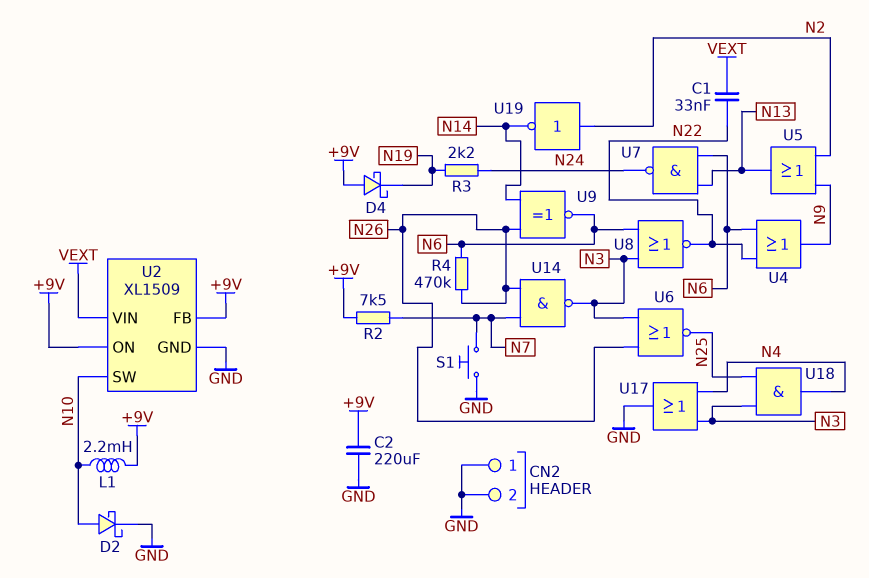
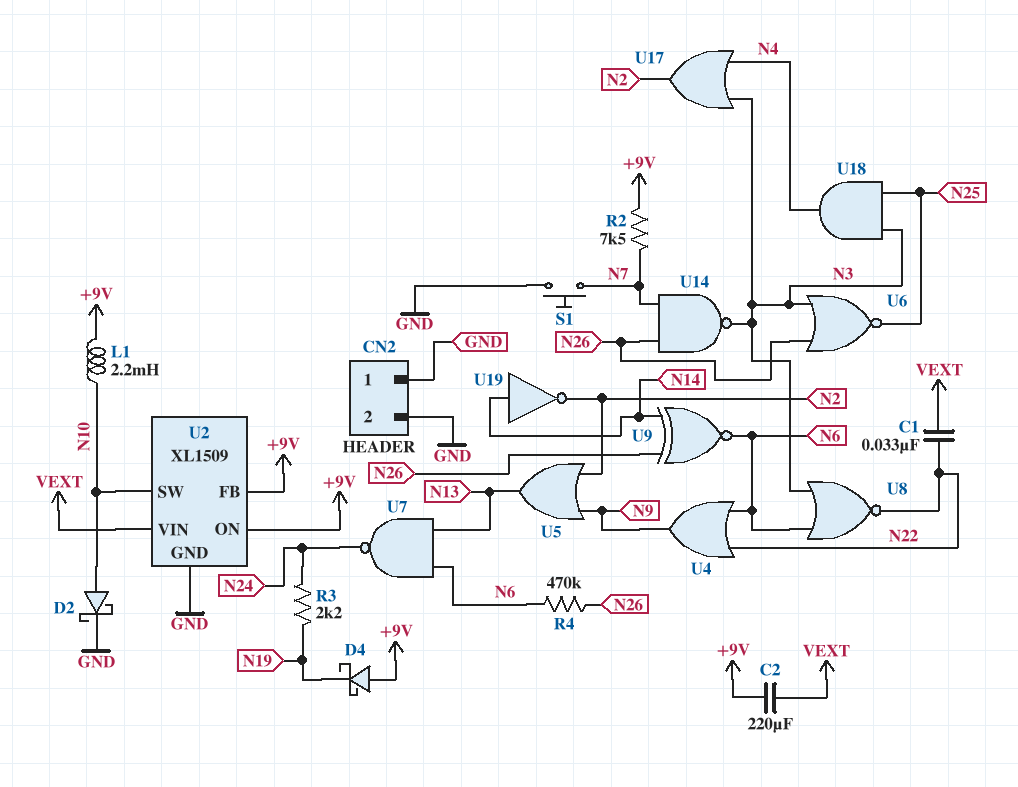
C2: 220uF (+9V, GND) -> 220uF (+9V, VEXT)
U17: OR (in N3, in N4, out GND) -> OR (in N3, in N4, out N2)
U19: NOT (in N2, out N14) -> NOT (in N14, out N2)

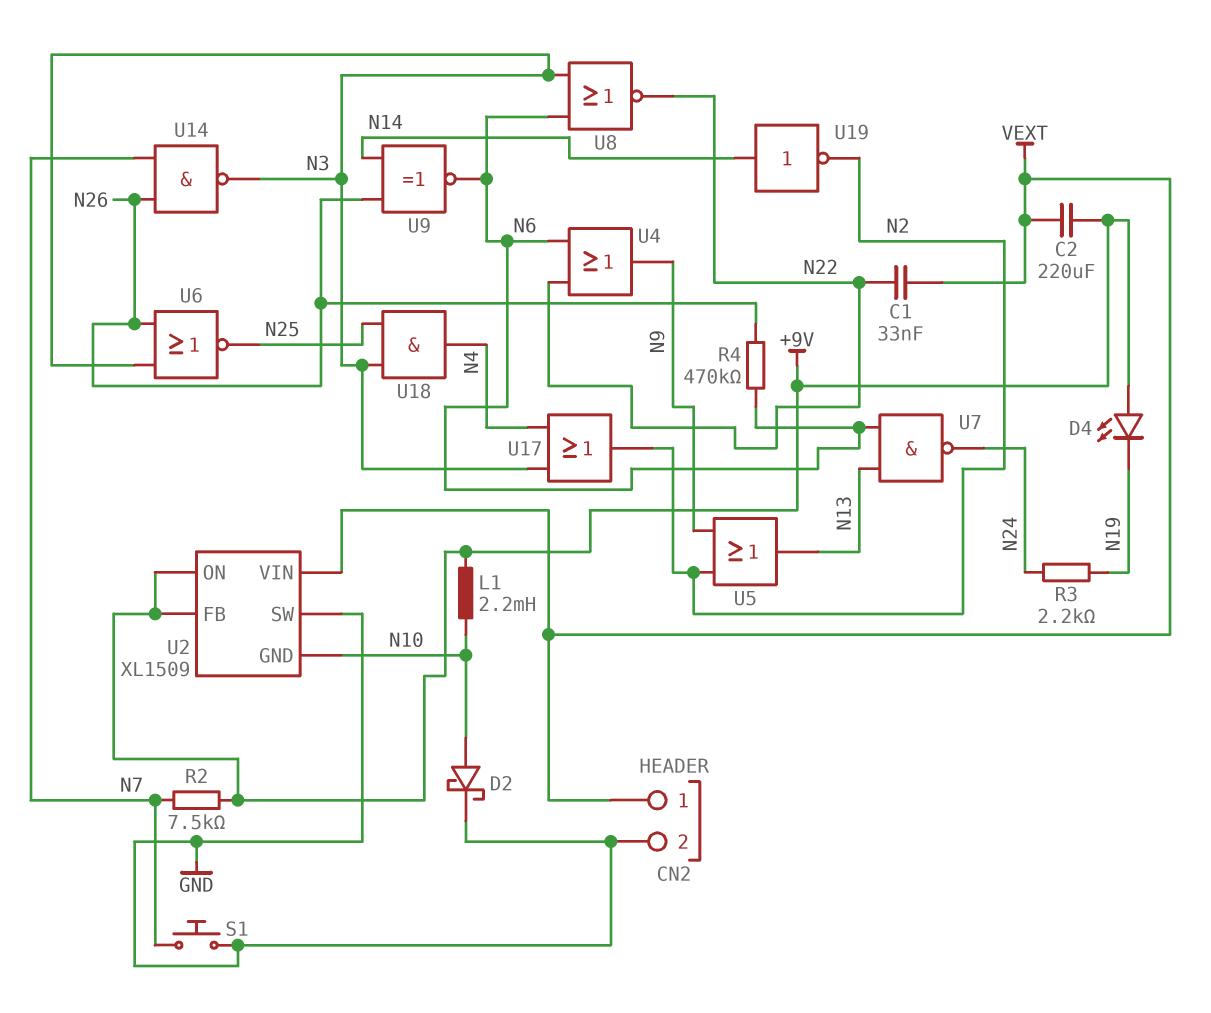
CN2 pin 1: GND -> VEXT
D4: schottky (A +9V, K N19) -> LED (A +9V, K N19)
U2 pin GND: GND -> N10
U2 pin SW: N10 -> GND

